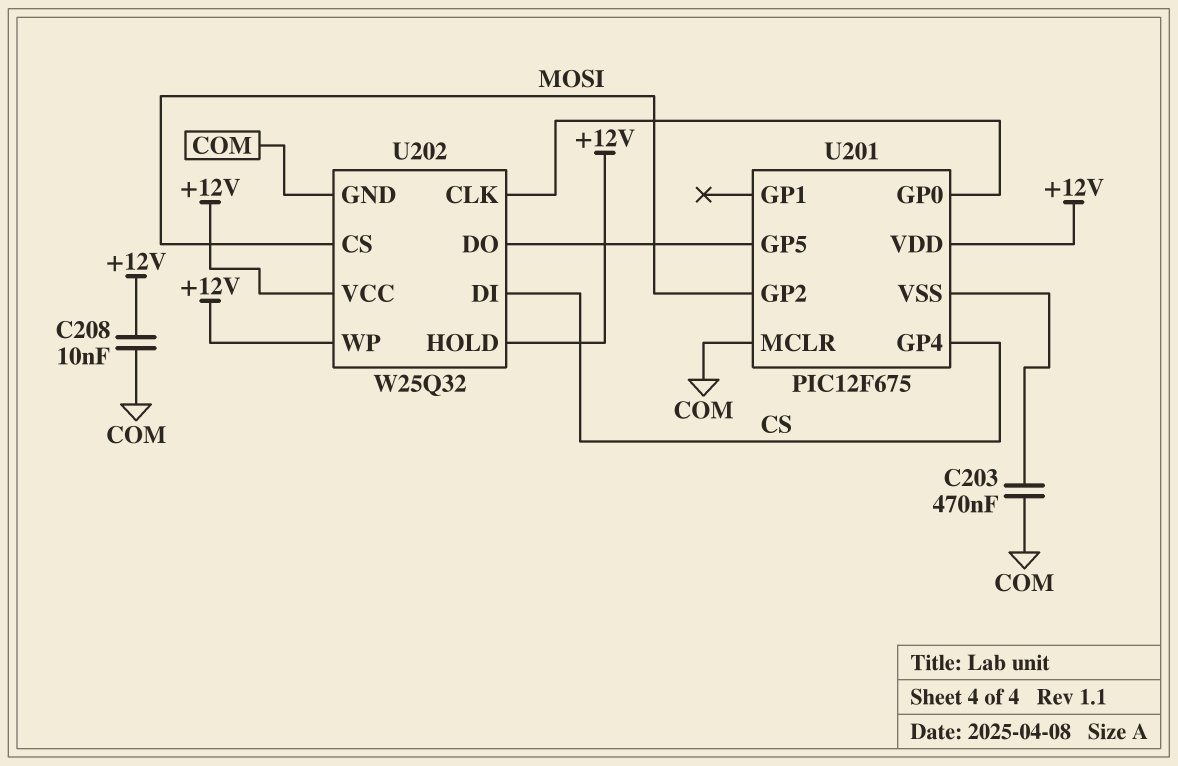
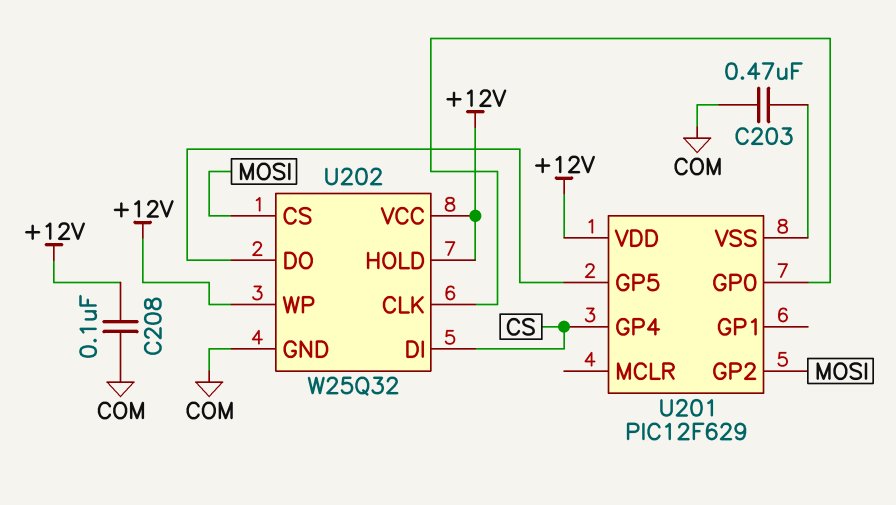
C208: 10nF (+12V, COM) -> 100nF (+12V, COM)
U201: PIC12F675 -> PIC12F629
U201 pin MCLR: COM -> none

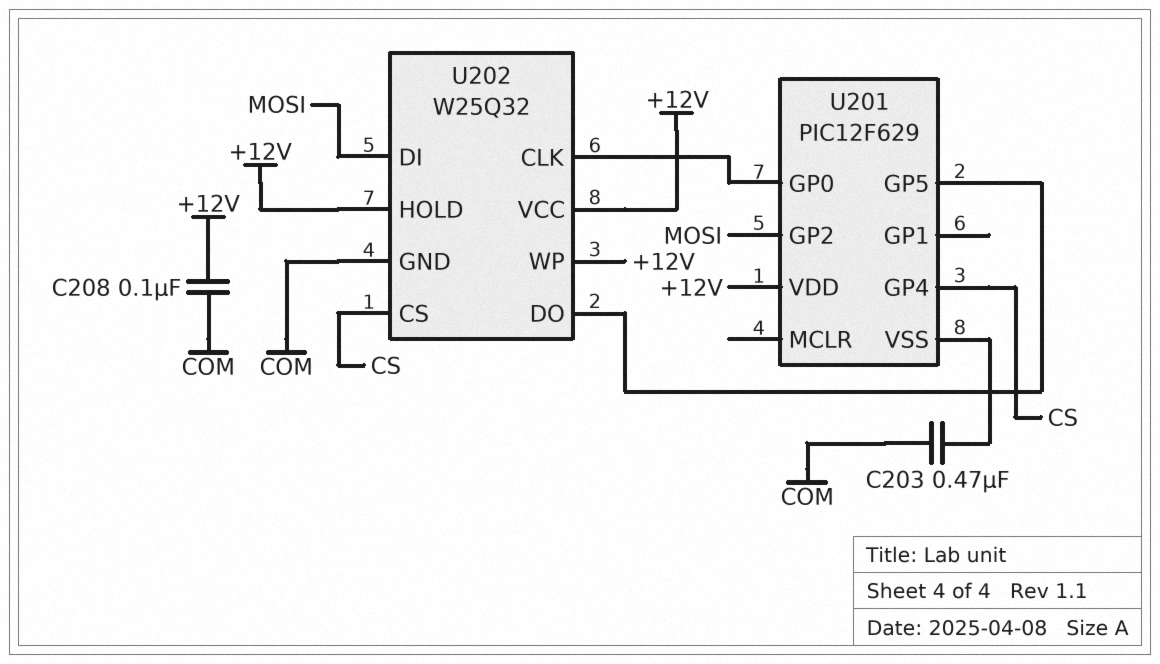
U202 pin CS: MOSI -> CS
U202 pin DI: CS -> MOSI

